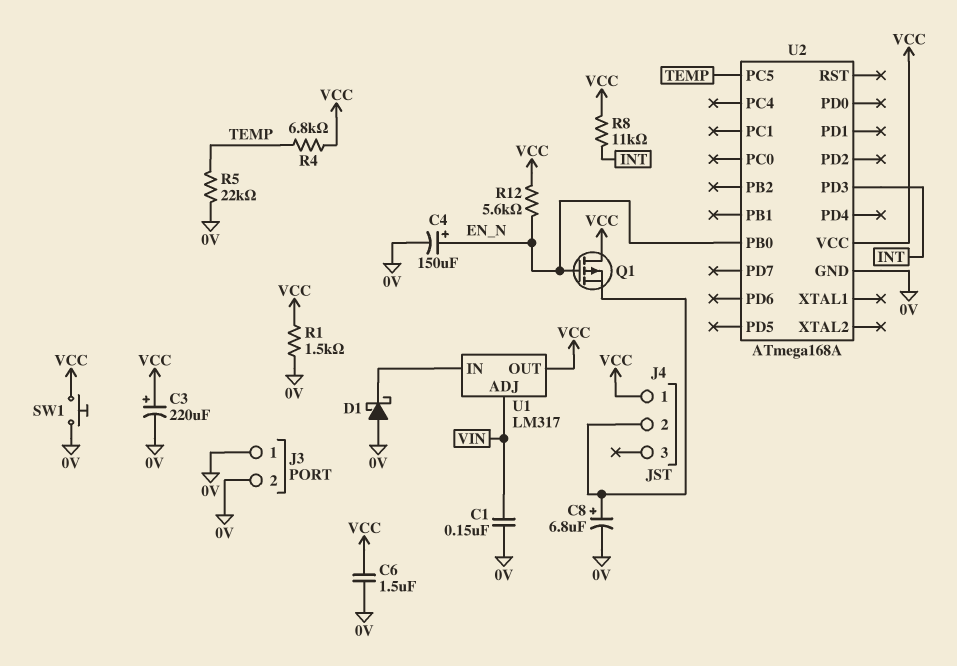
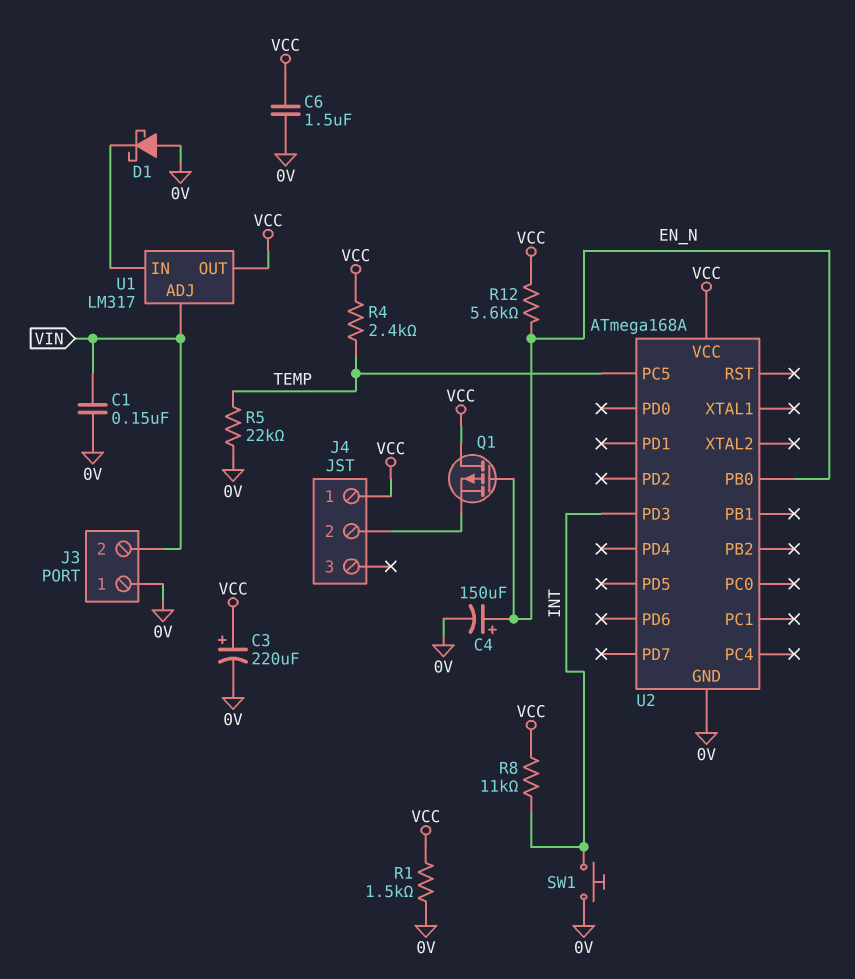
C8: 6.8uF (plus J4/2, minus 0V) -> none
J3 pin 2: 0V -> VIN
R4: 6.8k (TEMP, VCC) -> 2.4k (TEMP, VCC)
SW1: button (0V, VCC) -> button (0V, INT)

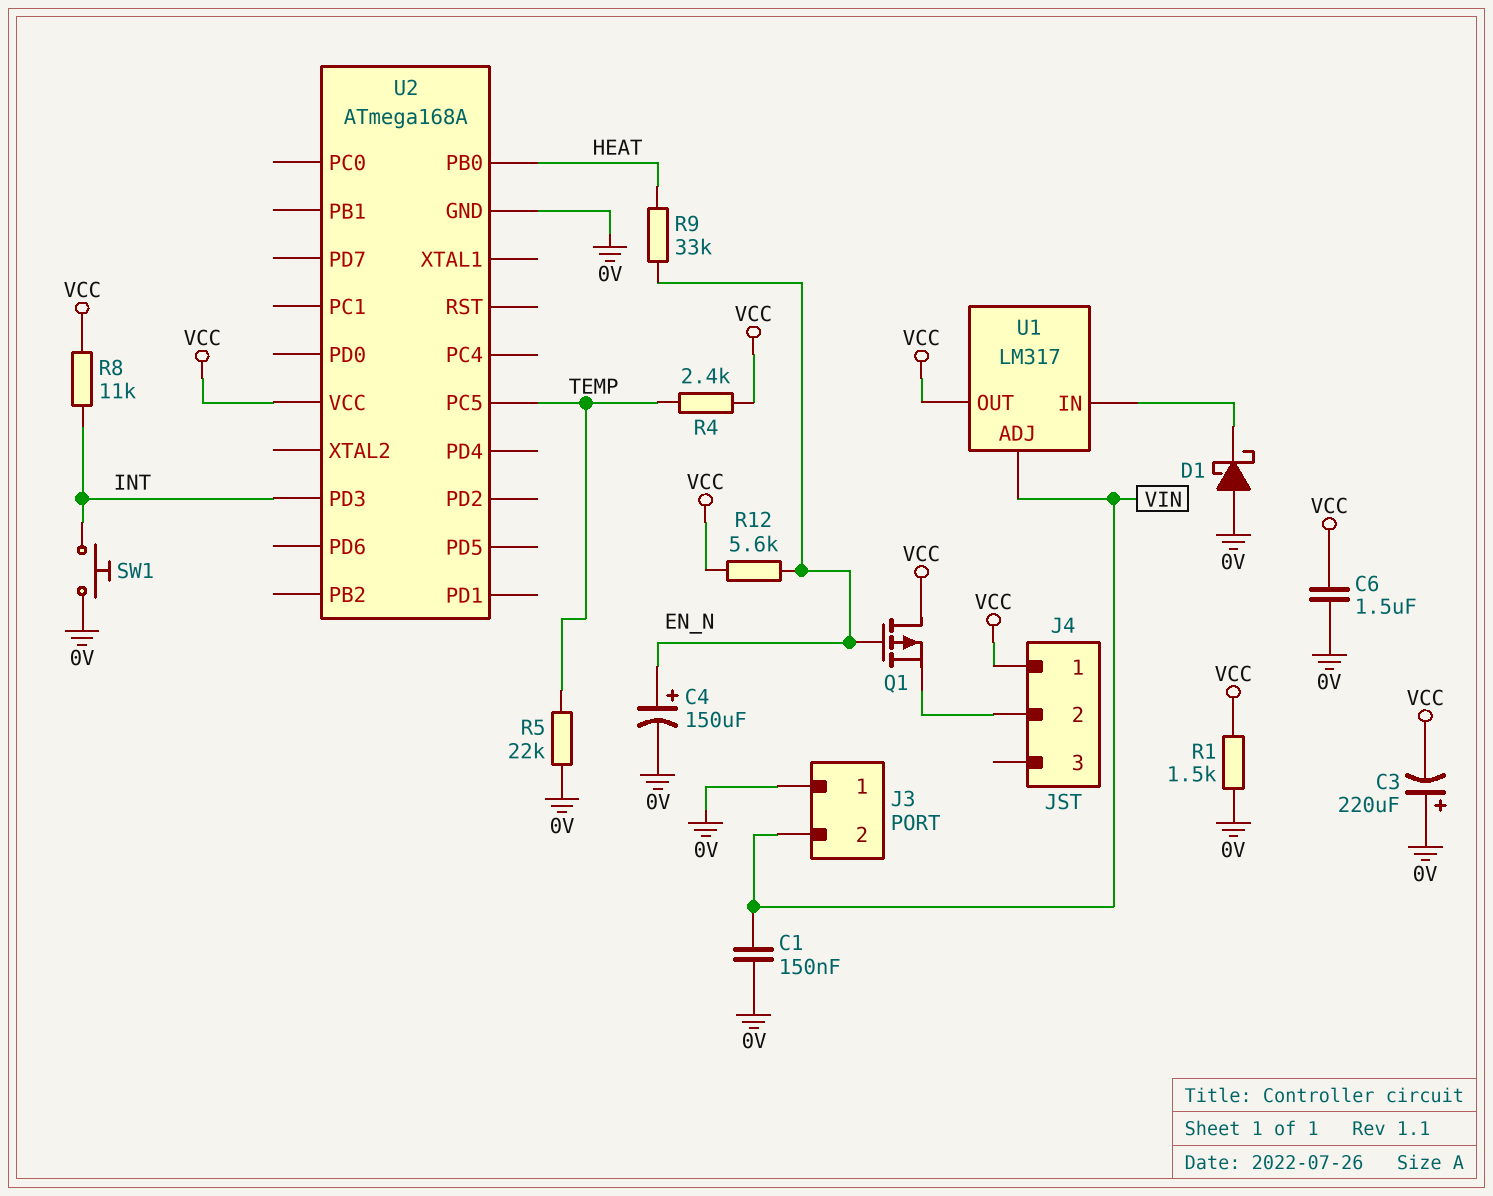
C3: 220uF (plus VCC, minus 0V) -> 220uF (plus 0V, minus VCC)
R9: none -> 33k (EN_N, HEAT)
U2 pin PB0: EN_N -> HEAT

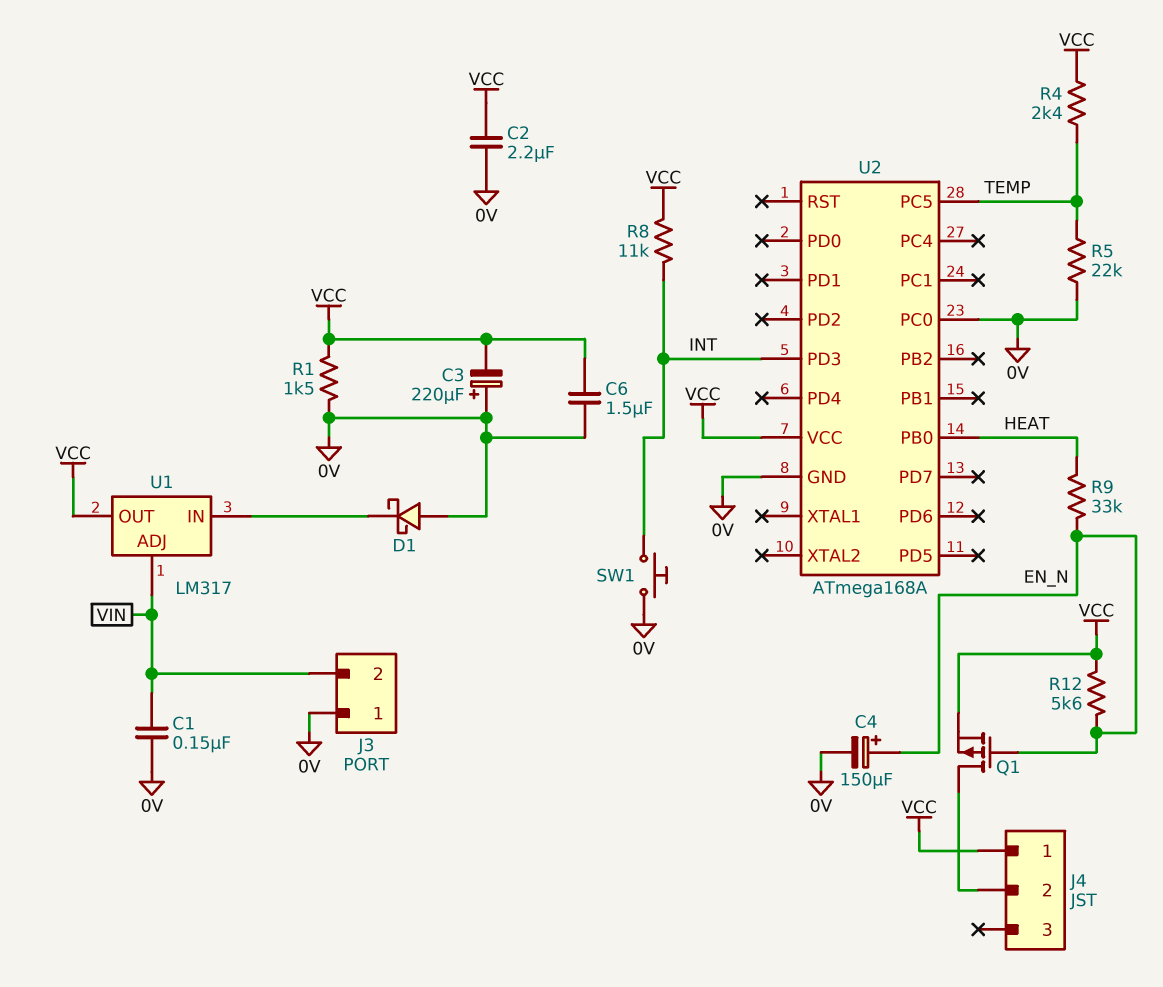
C2: none -> 2.2uF (0V, VCC)
Q1: PMOS (G EN_N, D VCC, S J4/2) -> PMOS (G EN_N, D J4/2, S VCC)
U2 pin PC0: none -> 0V

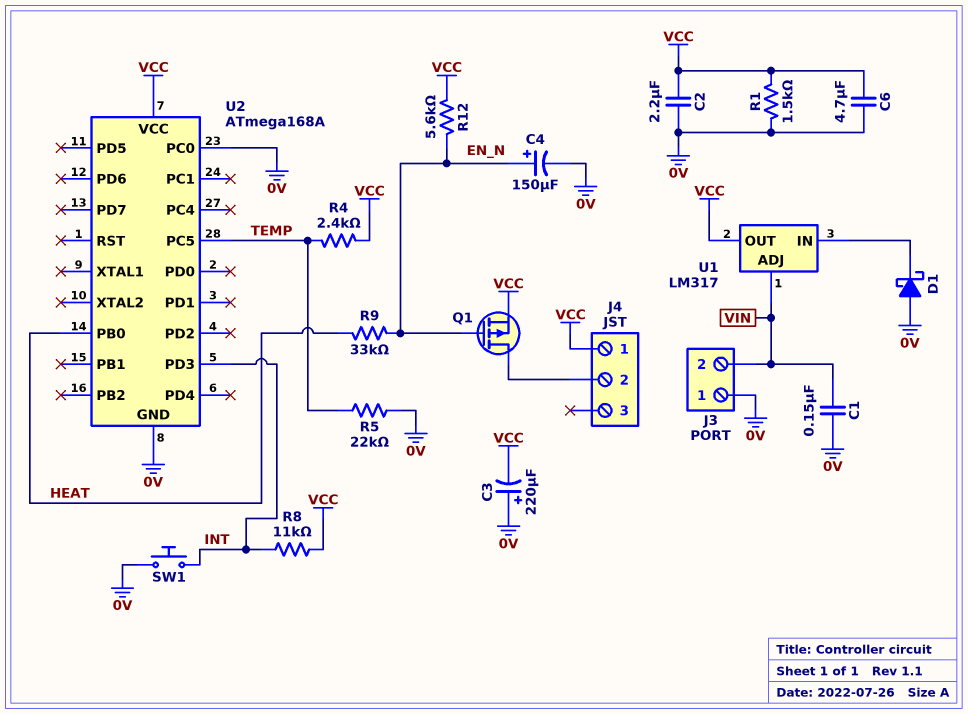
C6: 1.5uF (0V, VCC) -> 4.7uF (0V, VCC)

